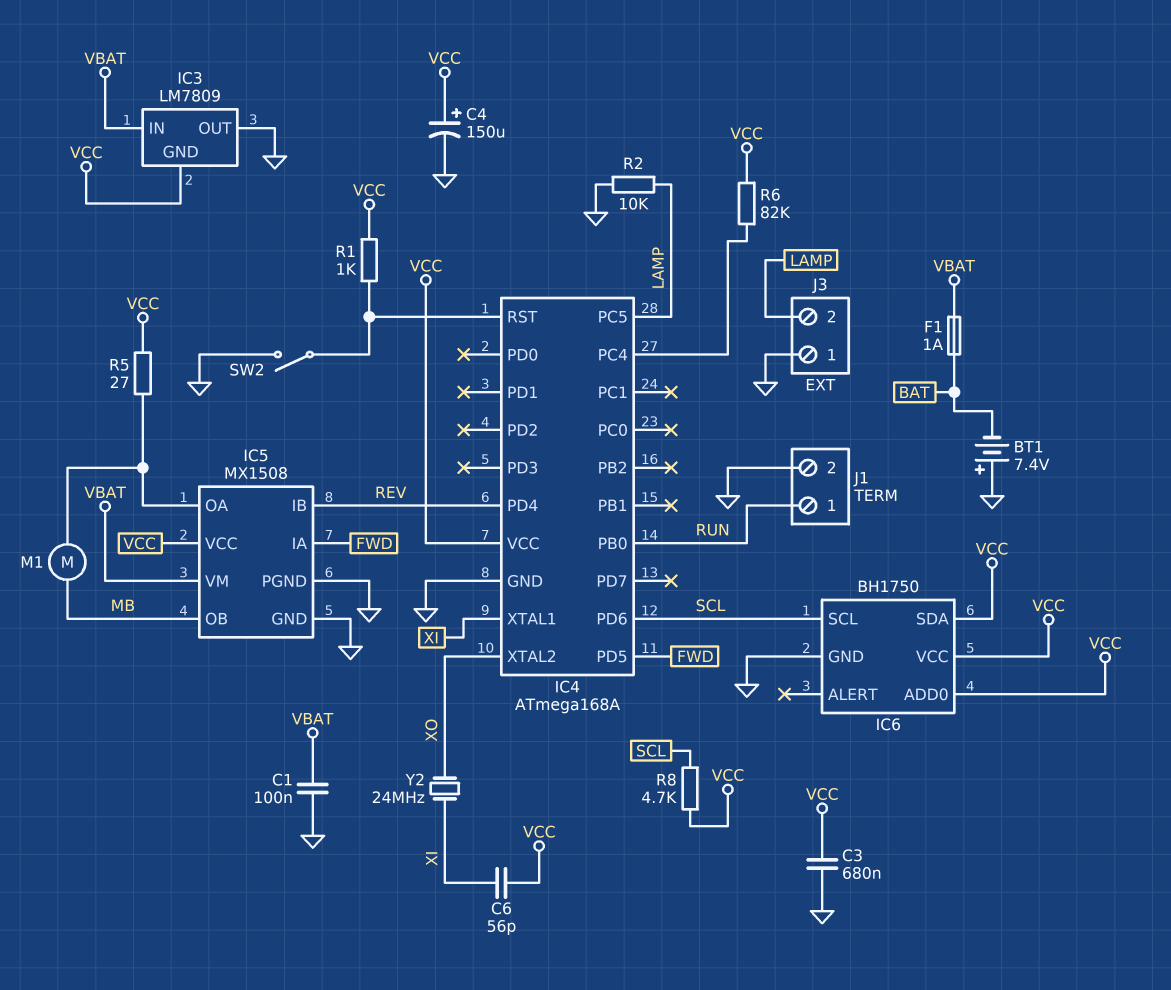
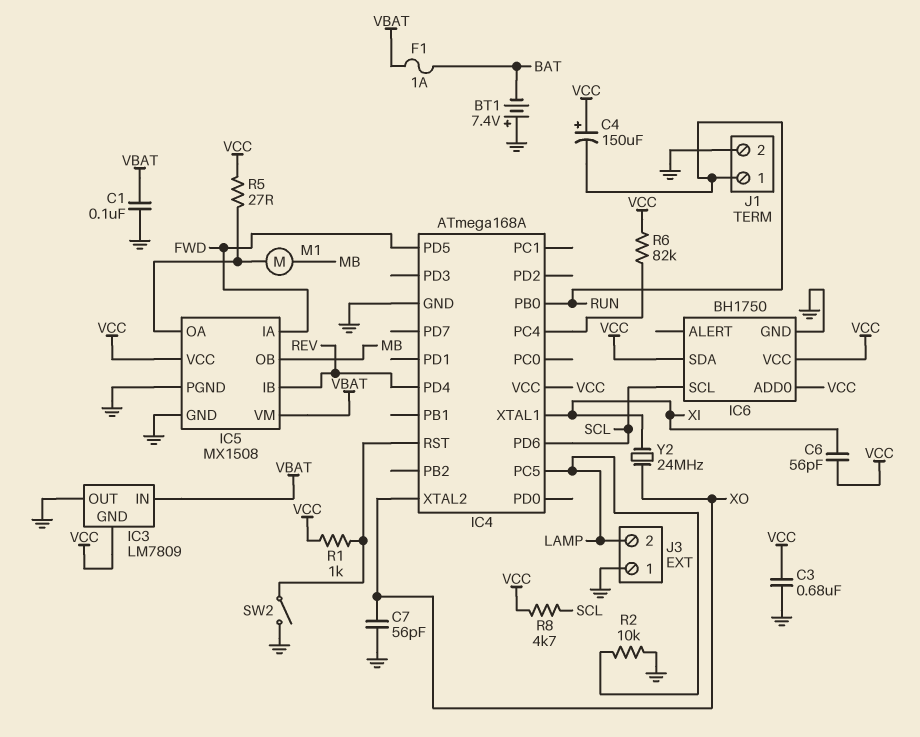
C4: 150uF (plus VCC, minus GND) -> 150uF (plus VCC, minus RUN)
C7: none -> 56pF (GND, XO)

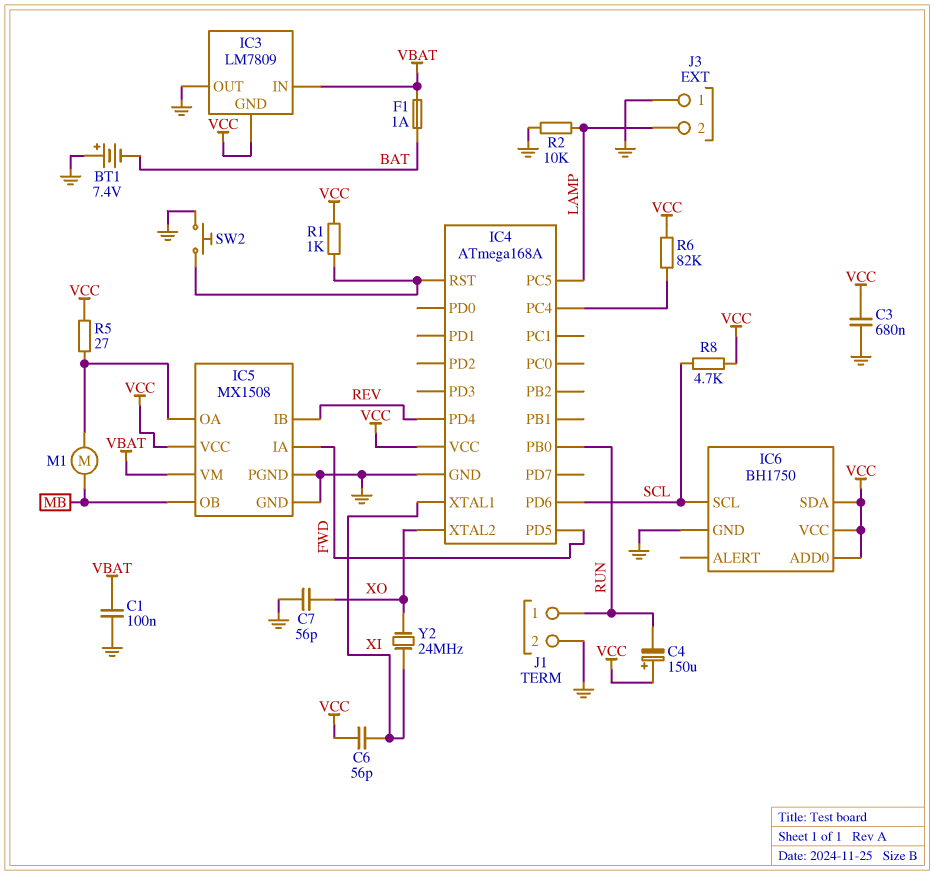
SW2: switch (GND, IC4/RST) -> button (GND, IC4/RST)

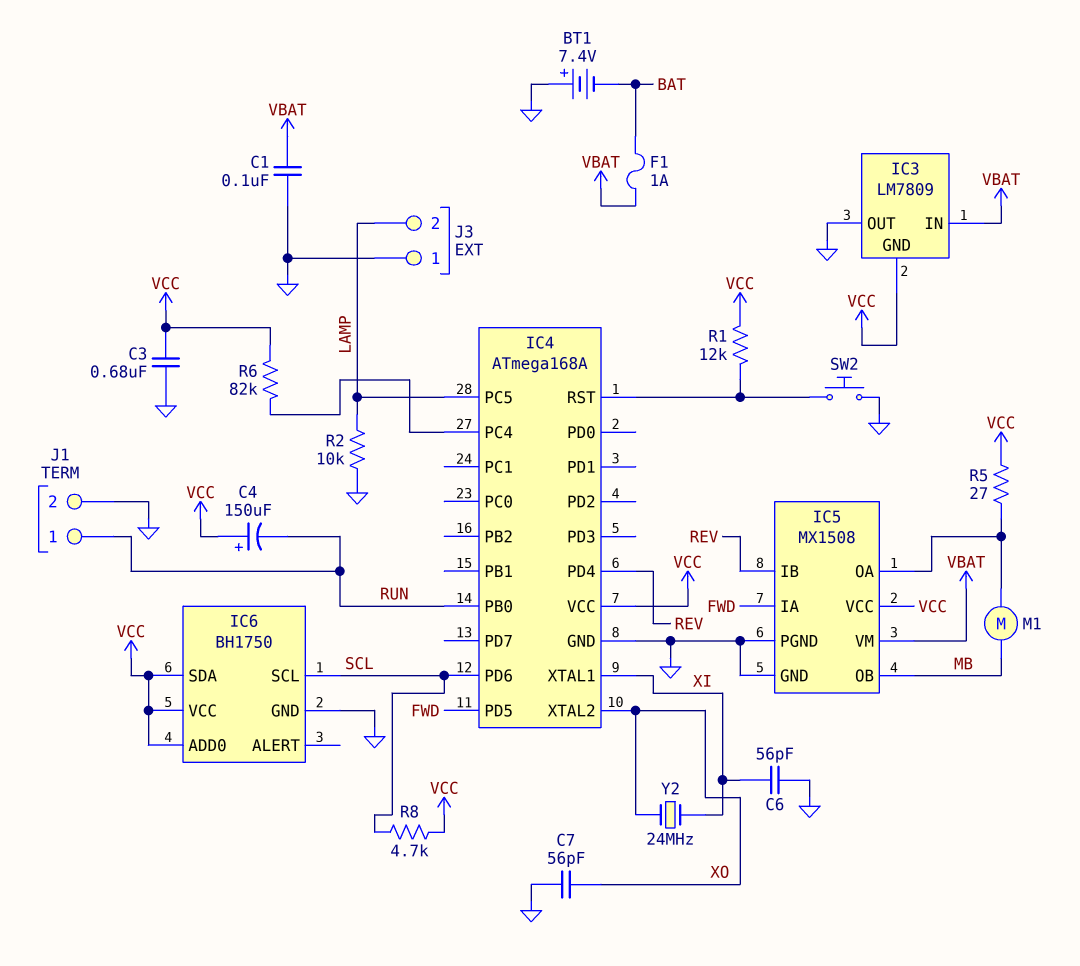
C6: 56pF (VCC, XI) -> 56pF (GND, XI)
R1: 1k (IC4/RST, VCC) -> 12k (IC4/RST, VCC)

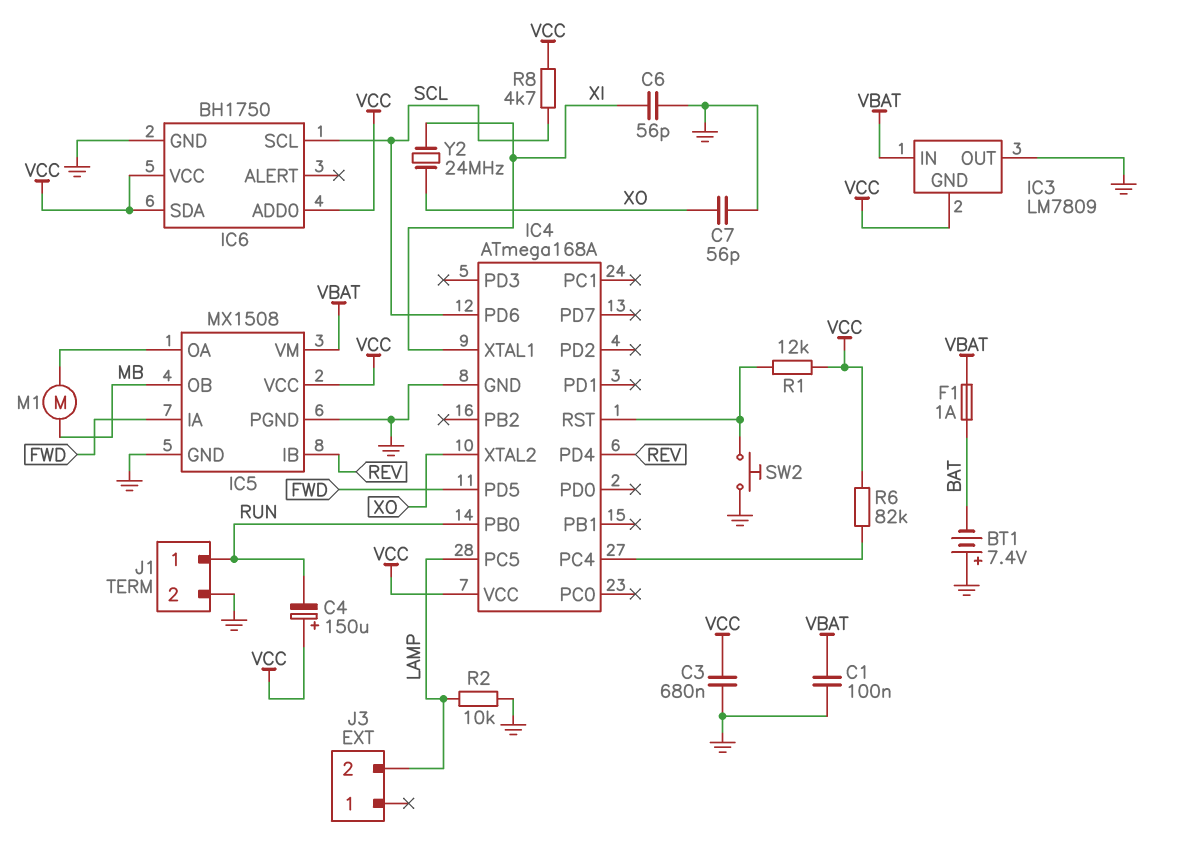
J3 pin 1: GND -> none
R5: 27 (IC5/OA, VCC) -> none

